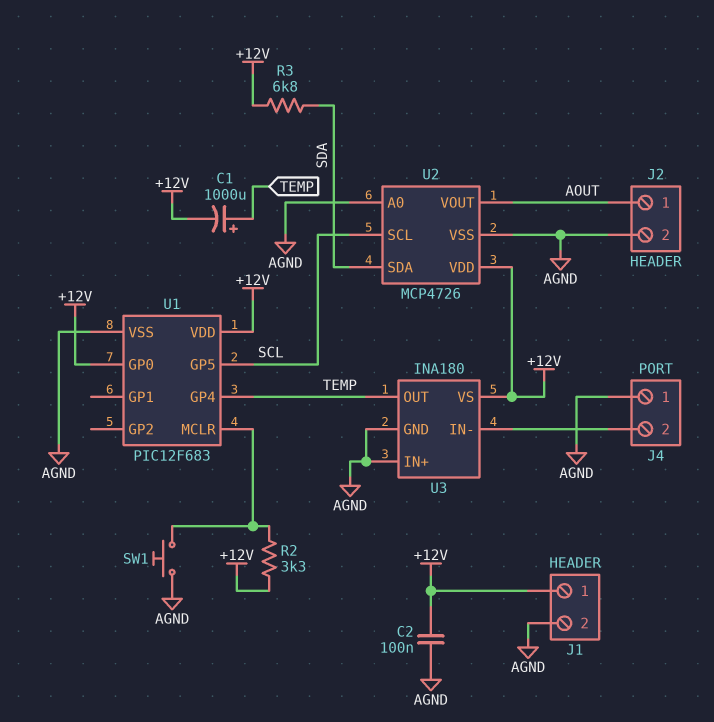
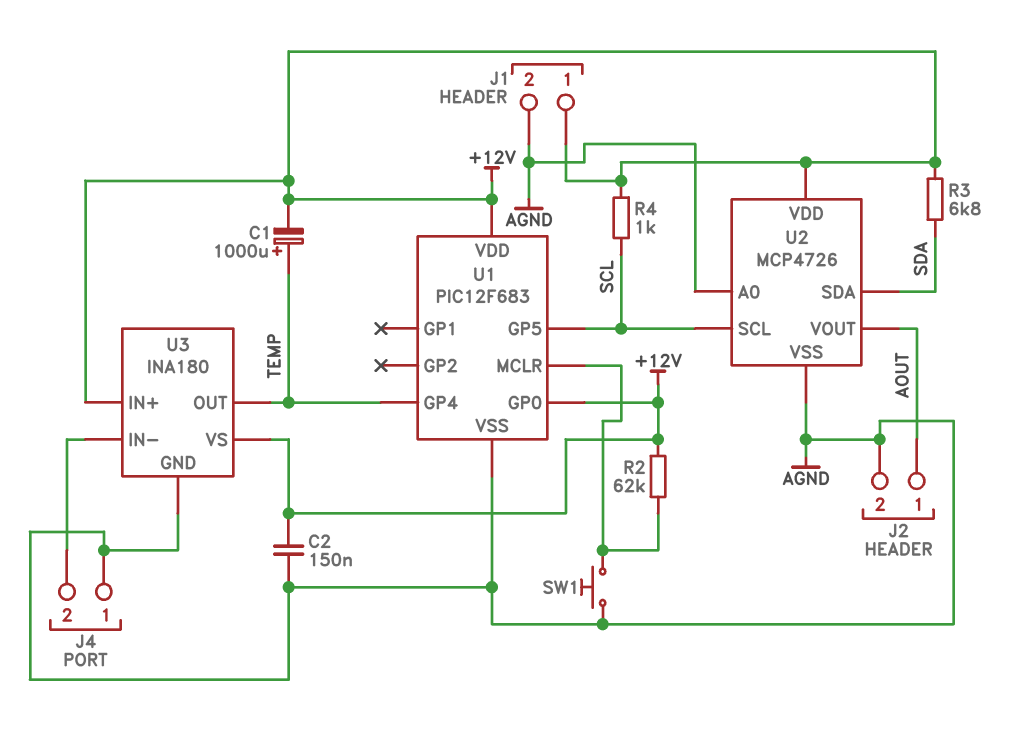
C2: 100nF (+12V, AGND) -> 150nF (+12V, AGND)
R2: 3.3k (+12V, U1/MCLR) -> 62k (+12V, U1/MCLR)
R4: none -> 1k (+12V, SCL)
U3 pin IN+: AGND -> +12V

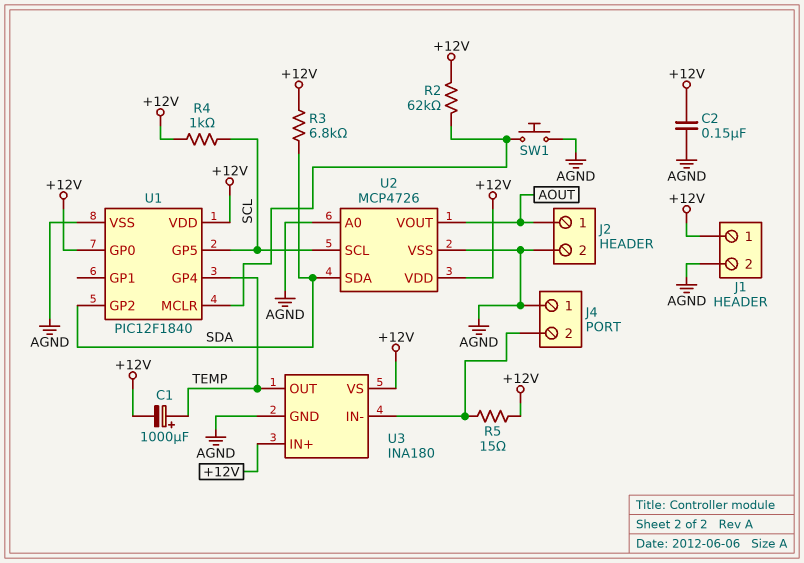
R5: none -> 15 (+12V, J4/2)
U1: PIC12F683 -> PIC12F1840
U1 pin GP2: none -> SDA

